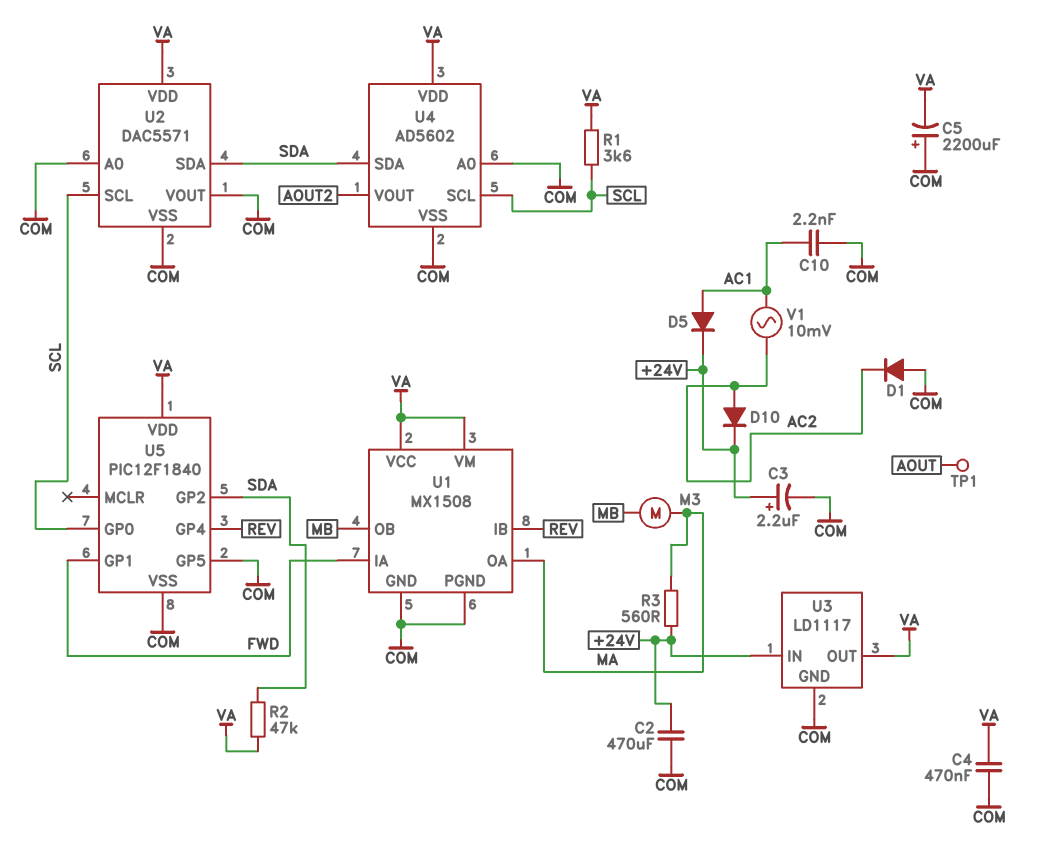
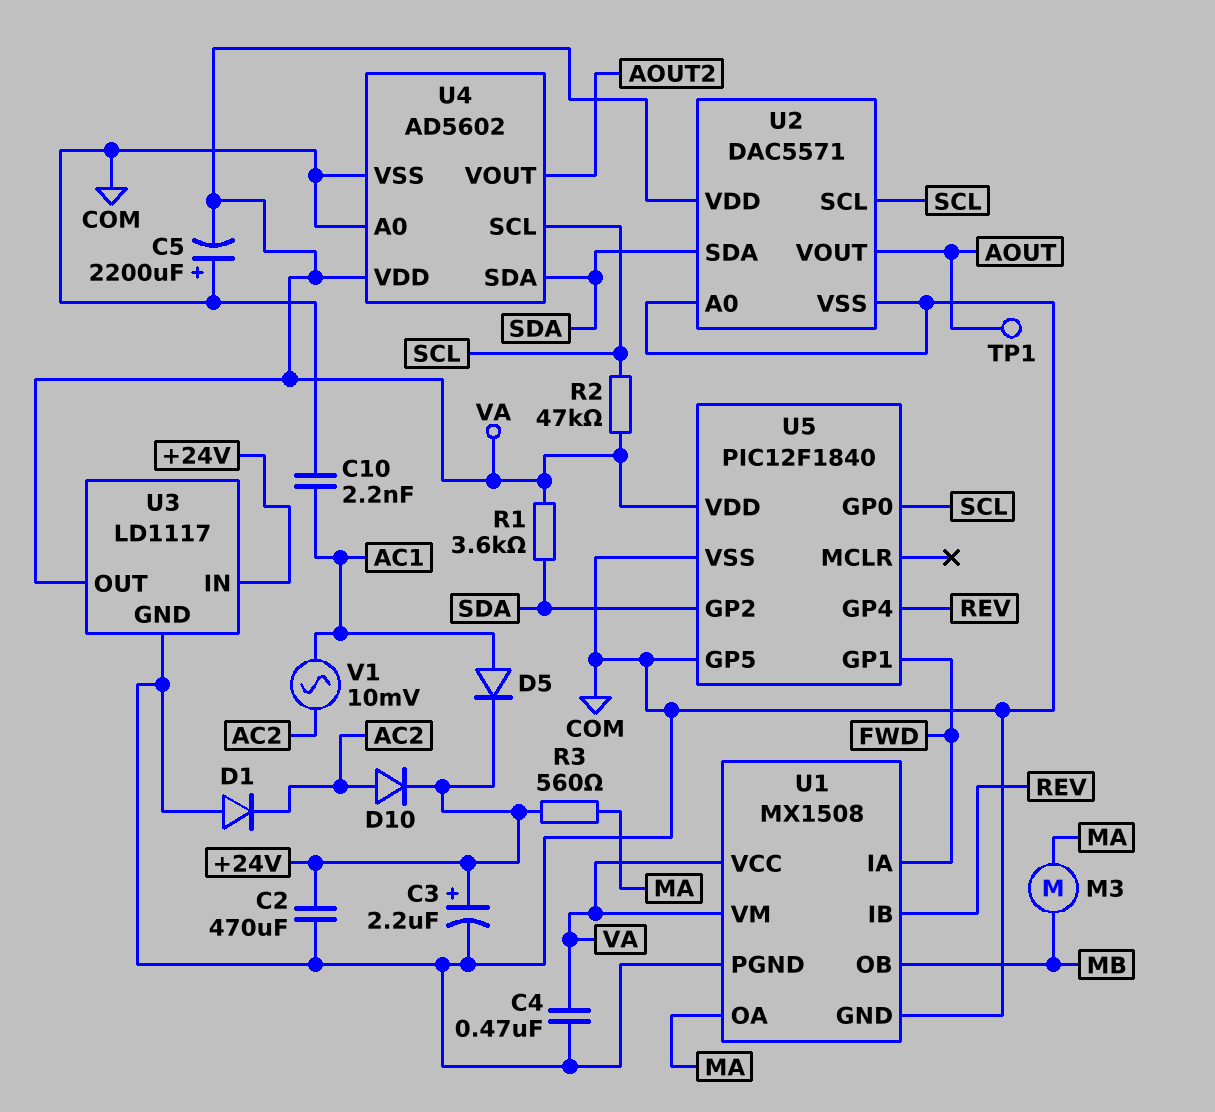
R1: 3.6k (SCL, VA) -> 3.6k (SDA, VA)
R2: 47k (SDA, VA) -> 47k (SCL, VA)
U2 pin VOUT: COM -> AOUT

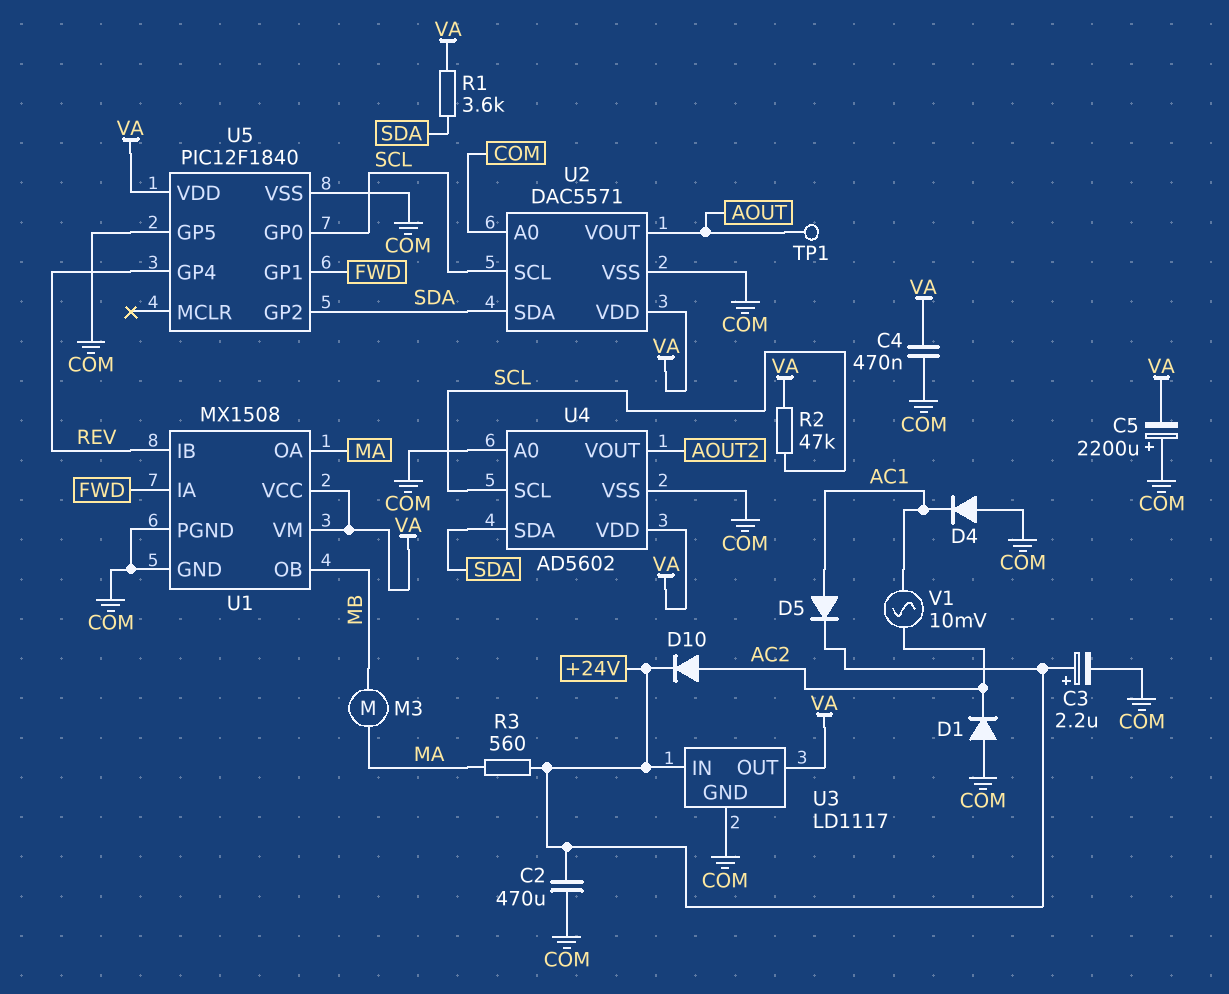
C10: 2.2nF (AC1, COM) -> none
D4: none -> diode (A COM, K AC1)

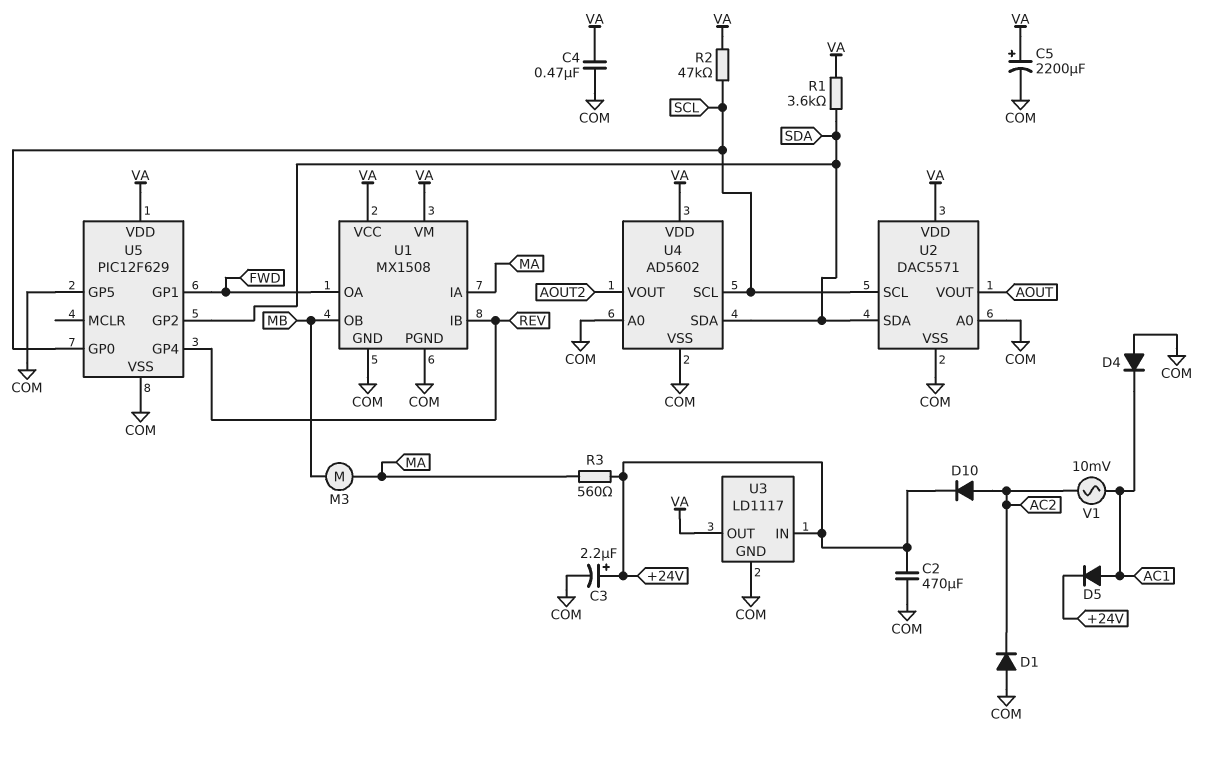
C5: 2200uF (plus COM, minus VA) -> 2200uF (plus VA, minus COM)
TP1: test point (AOUT) -> none
U1 pin IA: FWD -> MA
U1 pin OA: MA -> FWD
U5: PIC12F1840 -> PIC12F629

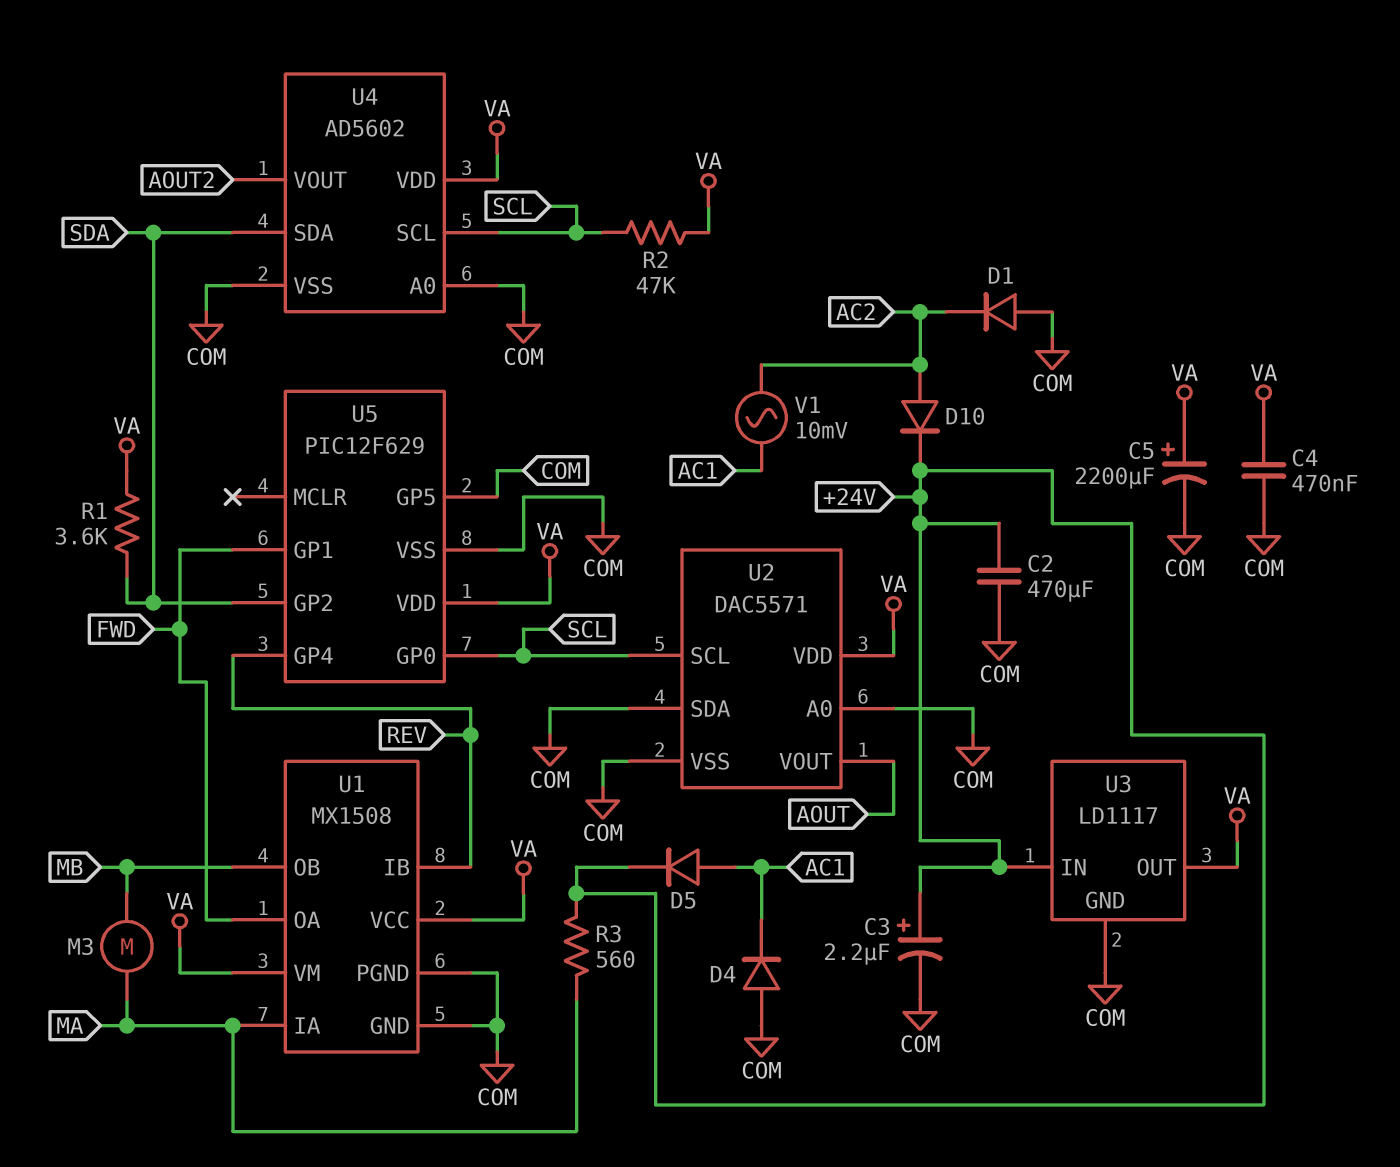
U2 pin SDA: SDA -> COM

